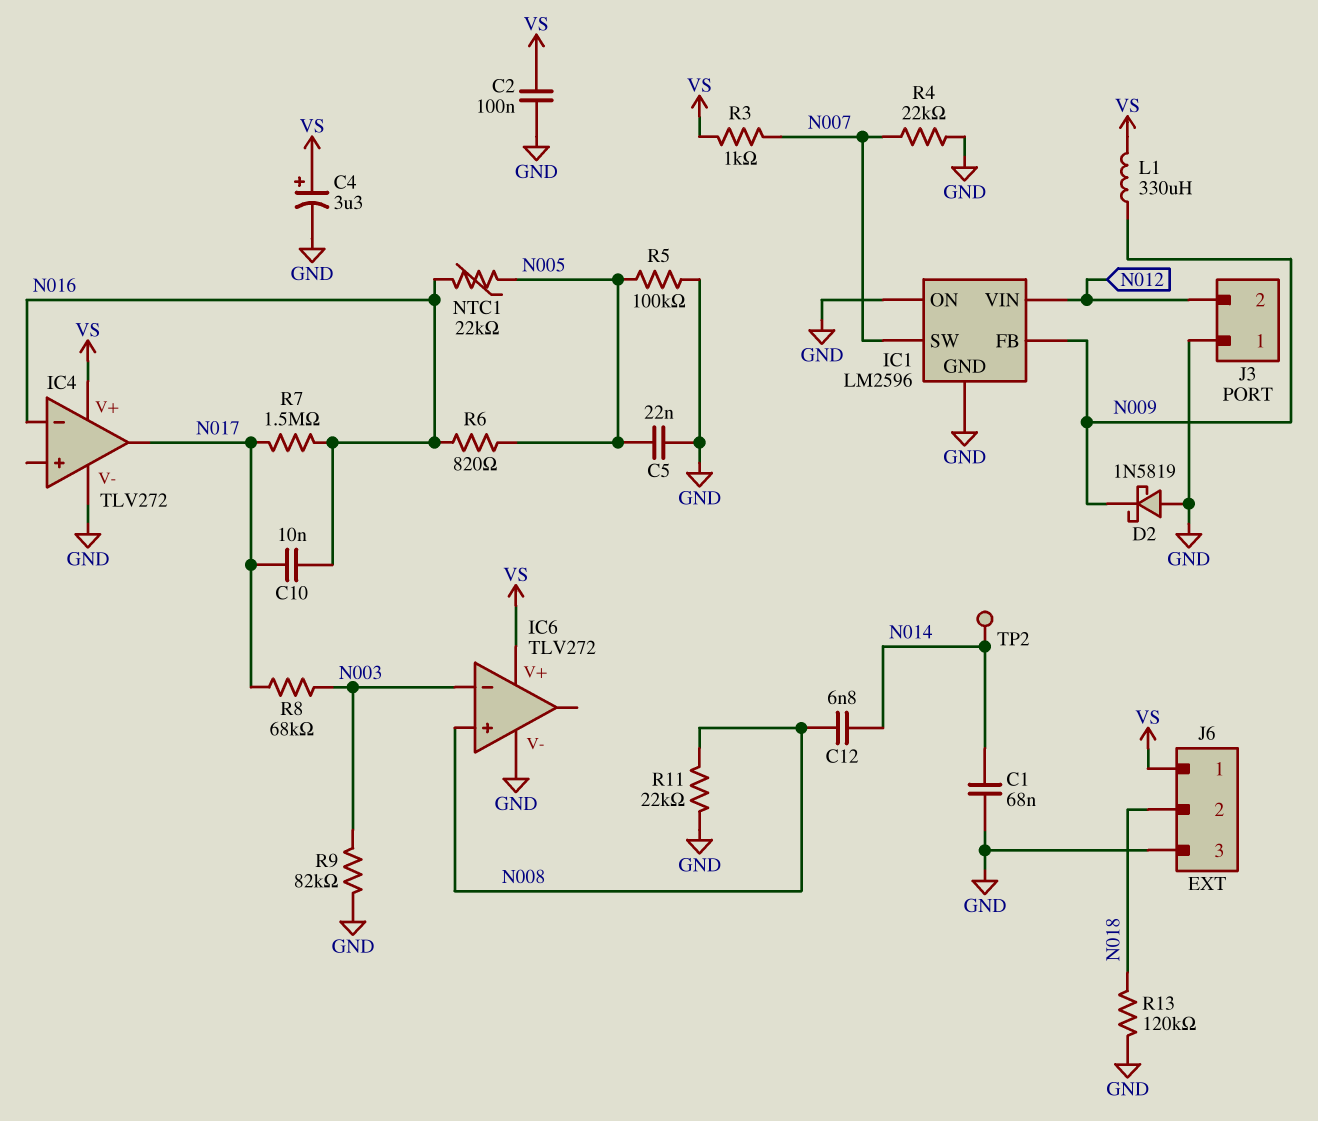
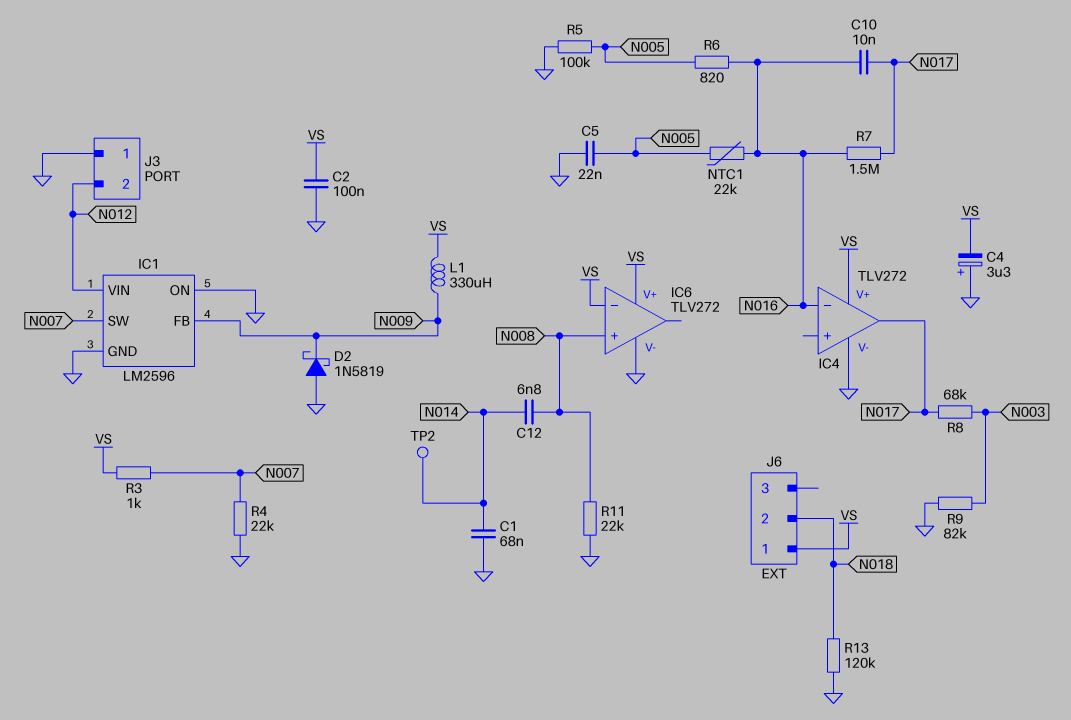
C4: 3.3uF (plus VS, minus GND) -> 3.3uF (plus GND, minus VS)
IC6 pin in-: N003 -> VS
J6 pin 3: GND -> none

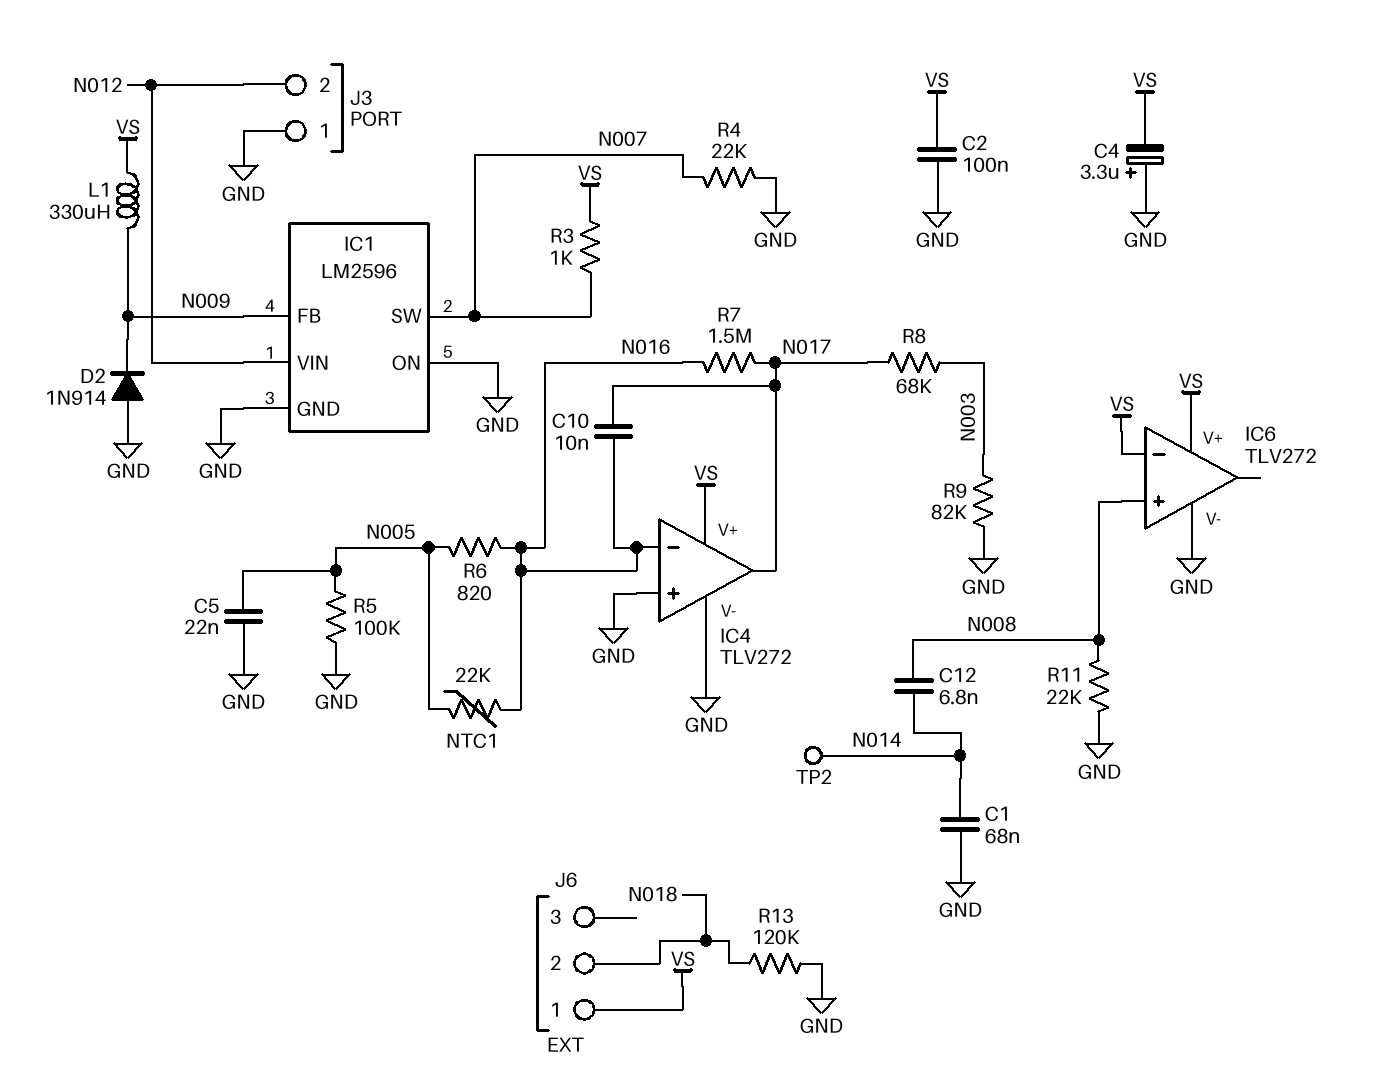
D2: schottky 1N5819 (A GND, K N009) -> diode 1N914 (A GND, K N009)
IC4 pin in+: none -> GND

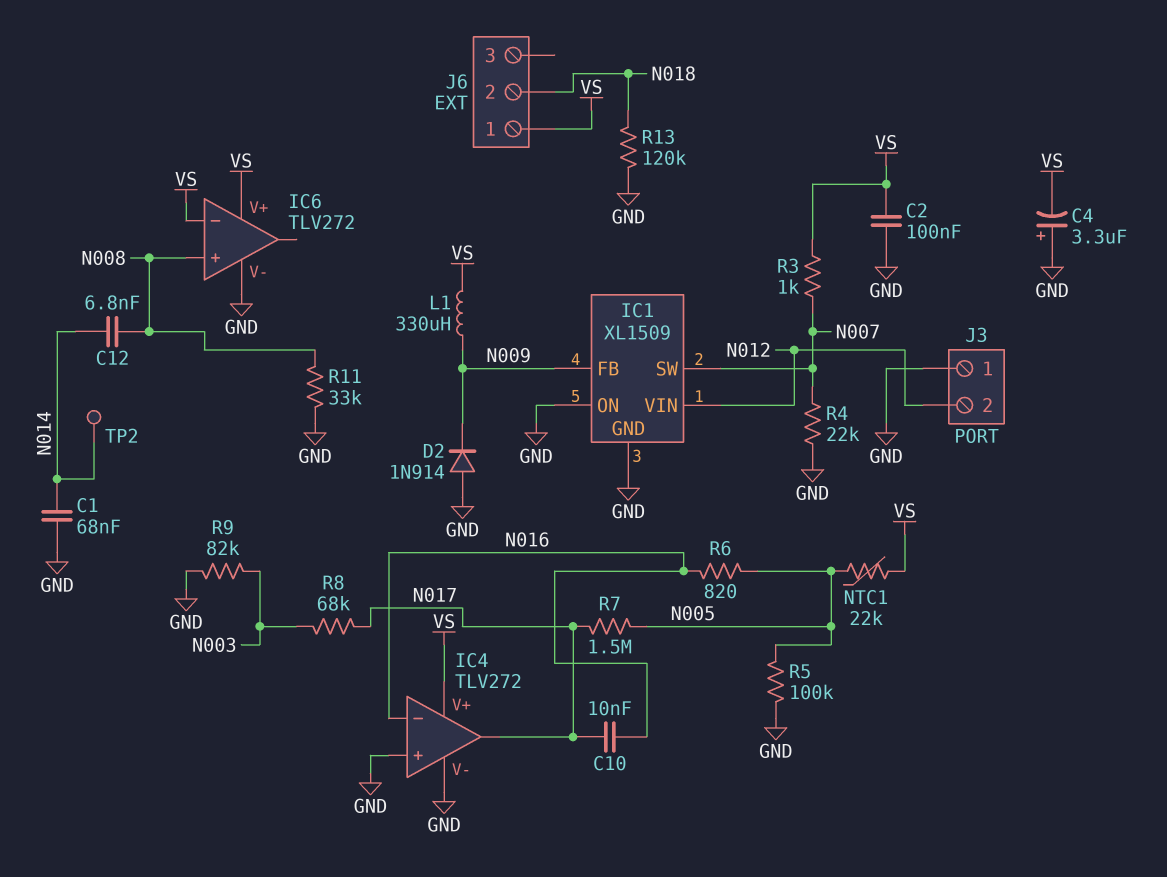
C5: 22nF (GND, N005) -> none
IC1: LM2596 -> XL1509
NTC1: 22k (N005, N016) -> 22k (N005, VS)
R7: 1.5M (N016, N017) -> 1.5M (N005, N017)
R11: 22k (GND, N008) -> 33k (GND, N008)

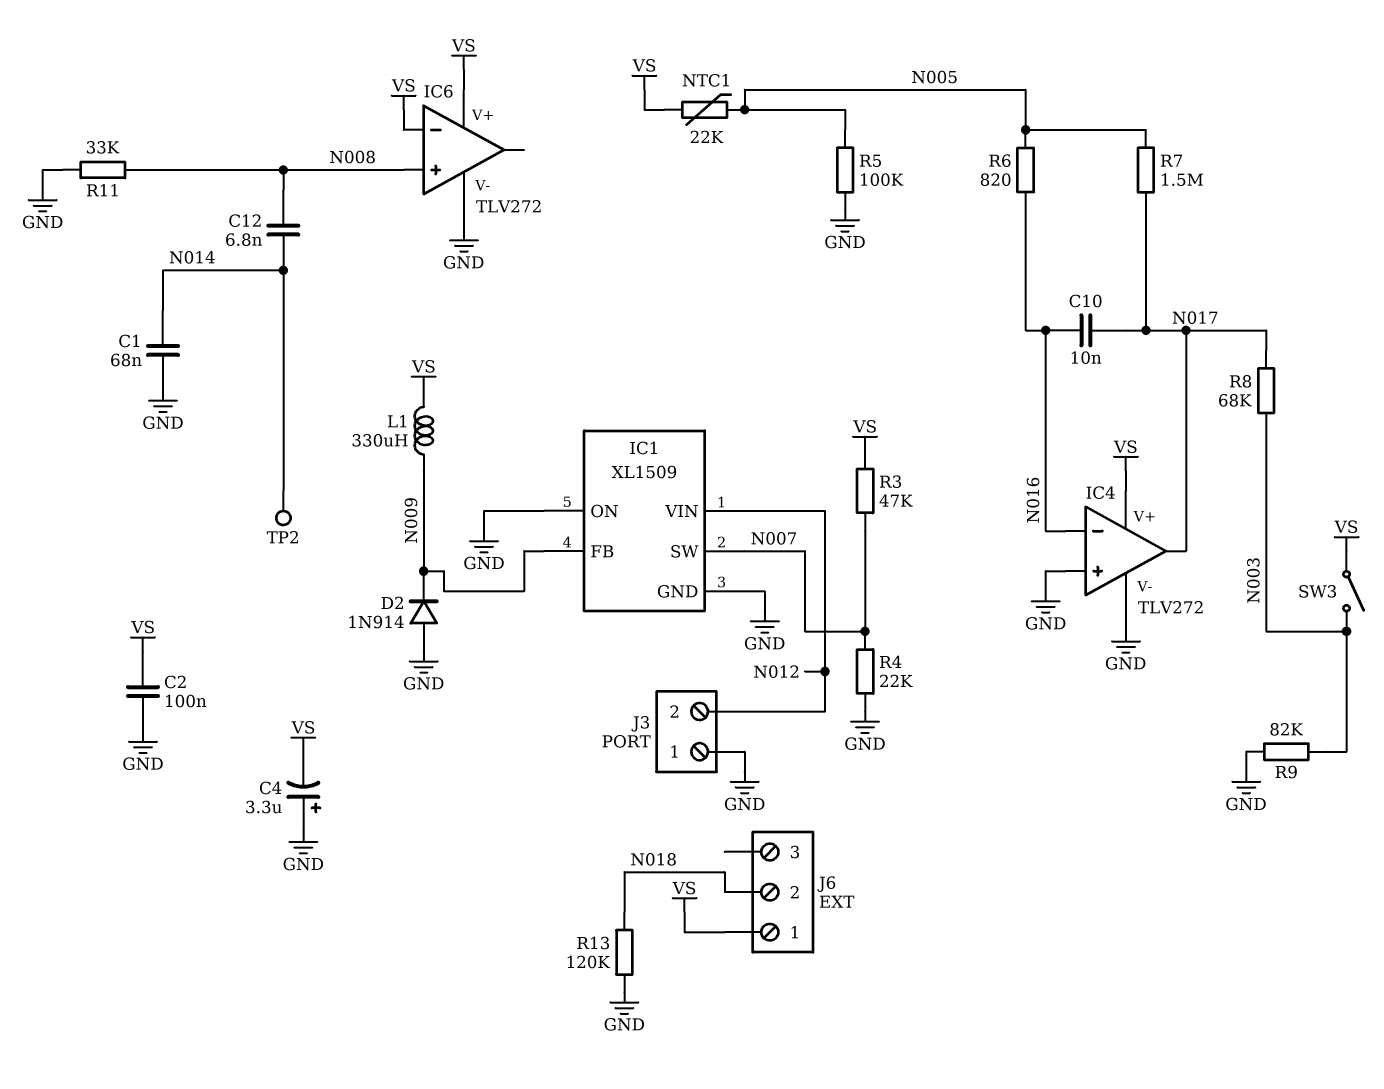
R3: 1k (N007, VS) -> 47k (N007, VS)
SW3: none -> switch (N003, VS)

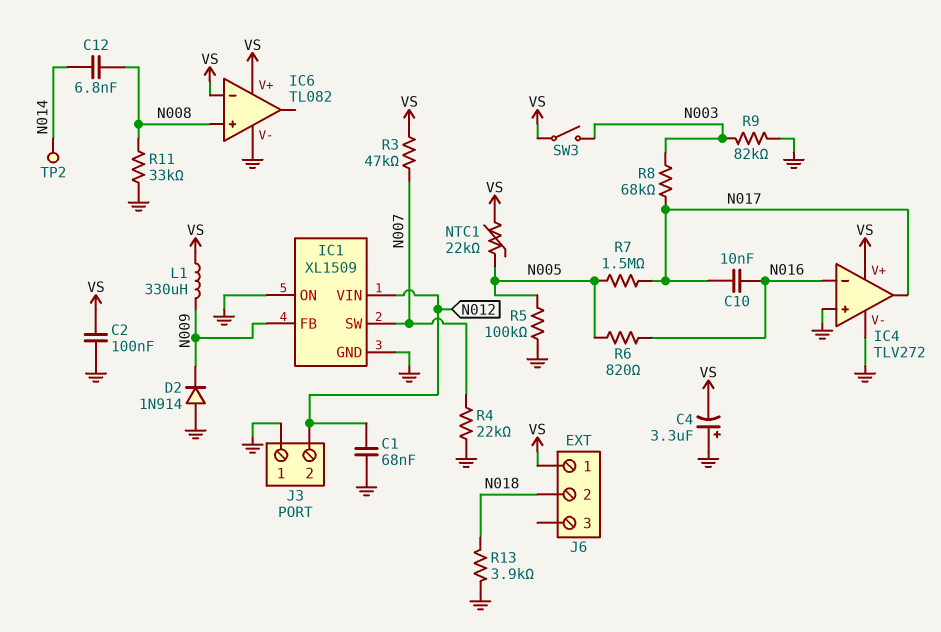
C1: 68nF (GND, N014) -> 68nF (GND, N012)
IC6: TLV272 -> TL082
R13: 120k (GND, N018) -> 3.9k (GND, N018)

